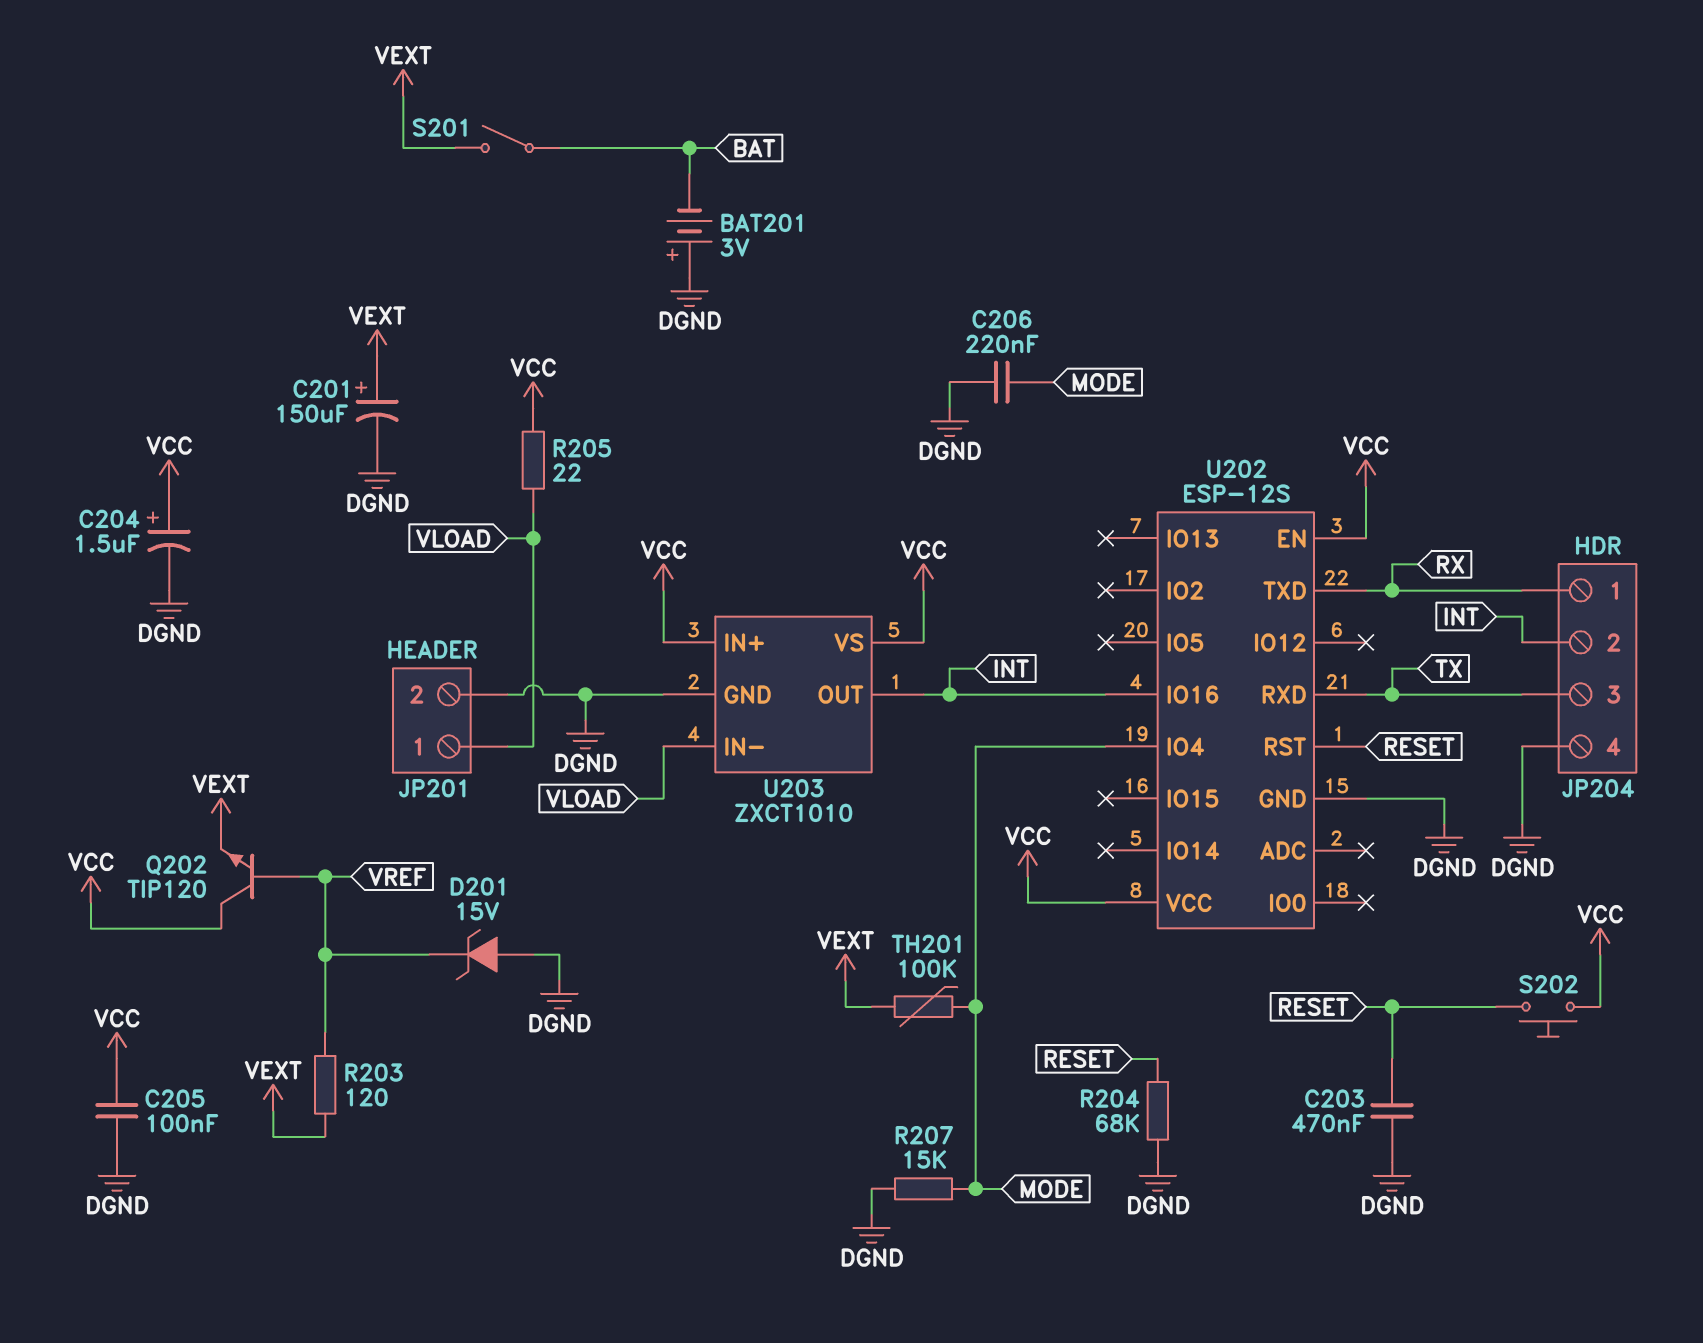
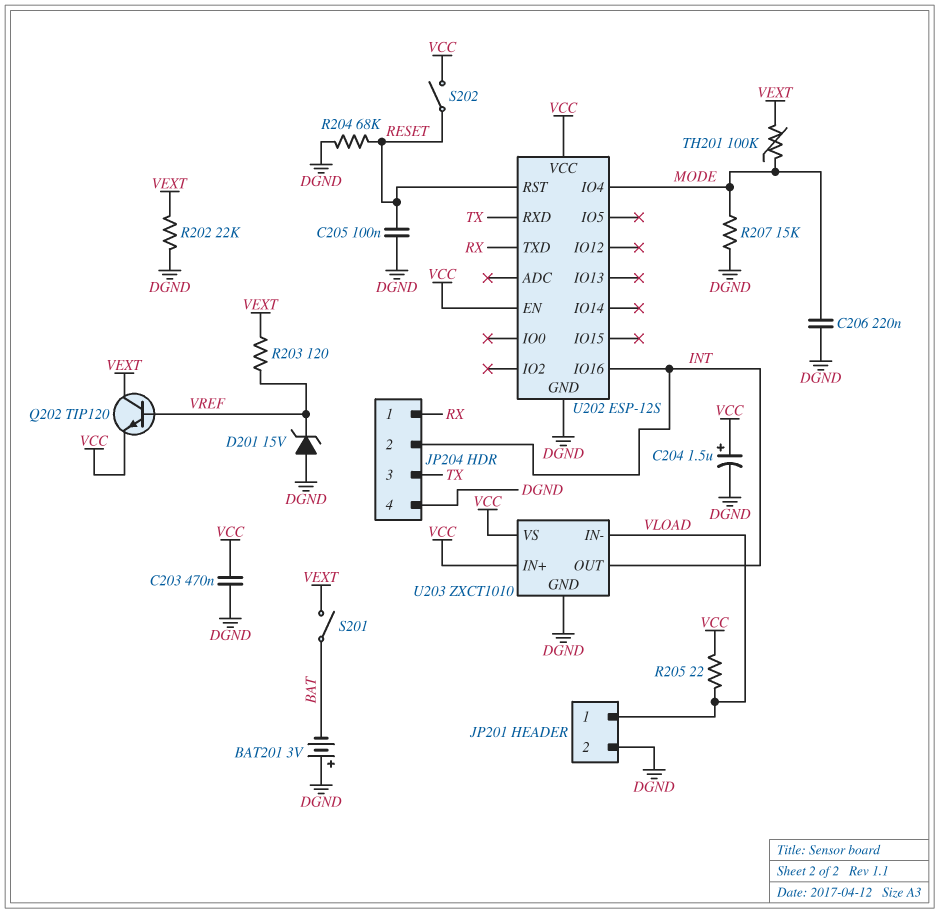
C201: 150uF (plus VEXT, minus DGND) -> none
C203: 470nF (DGND, RESET) -> 470nF (DGND, VCC)
C205: 100nF (DGND, VCC) -> 100nF (DGND, RESET)
Q202: NPN TIP120 (B VREF, C VCC, E VEXT) -> NPN TIP120 (B VREF, C VEXT, E VCC)
R202: none -> 22k (DGND, VEXT)
S202: button (RESET, VCC) -> switch (RESET, VCC)

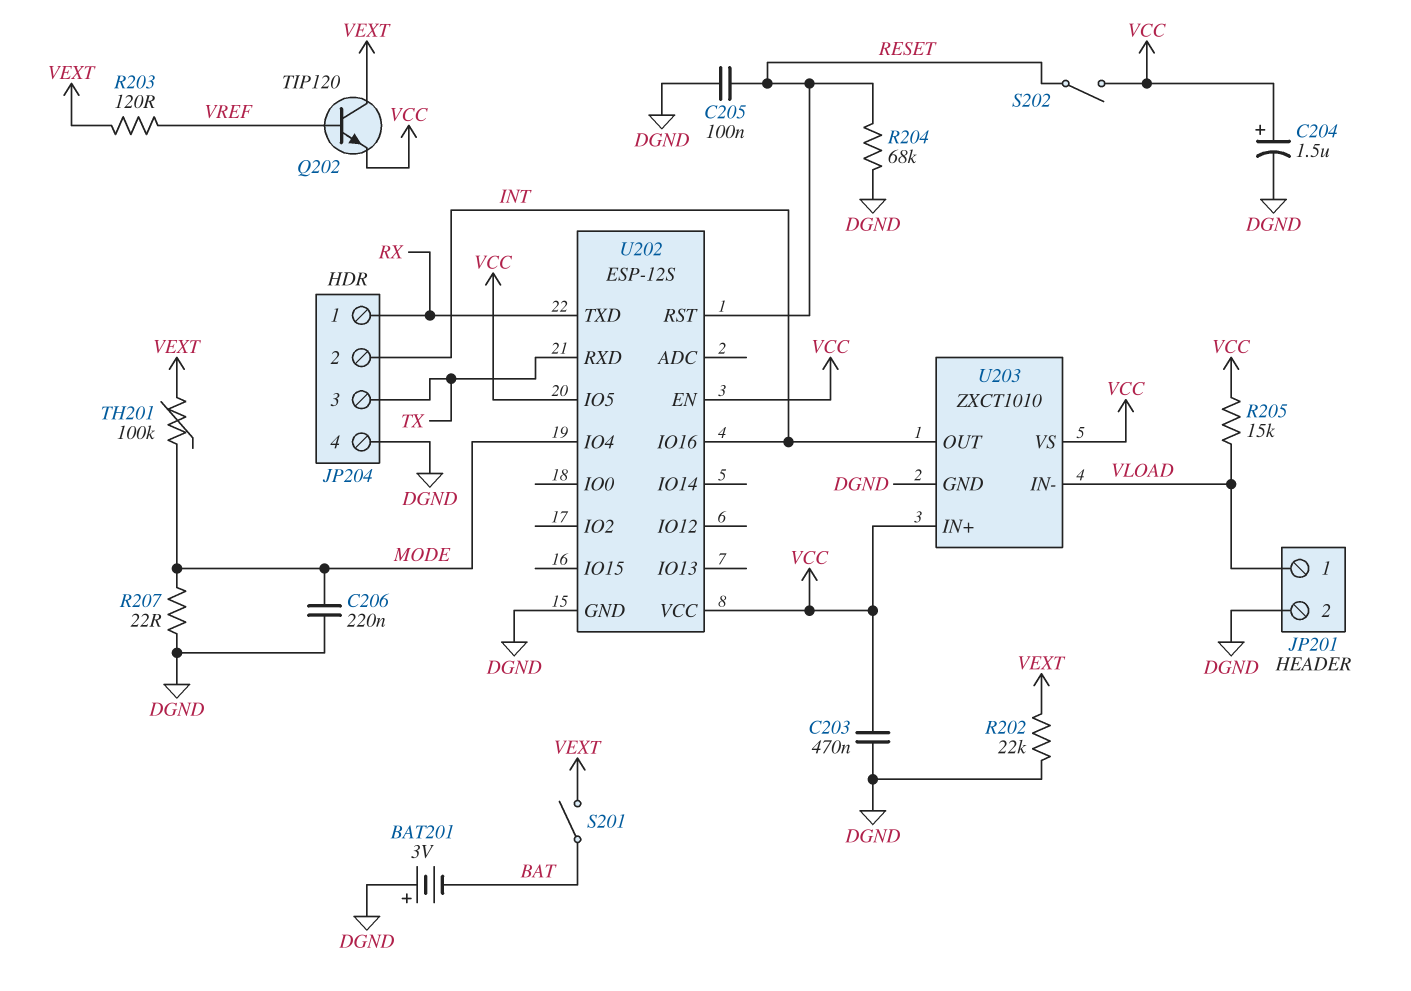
D201: zener 15V (A DGND, K VREF) -> none
R205: 22 (VCC, VLOAD) -> 15k (VCC, VLOAD)
R207: 15k (DGND, MODE) -> 22 (DGND, MODE)
U202 pin IO5: none -> VCC

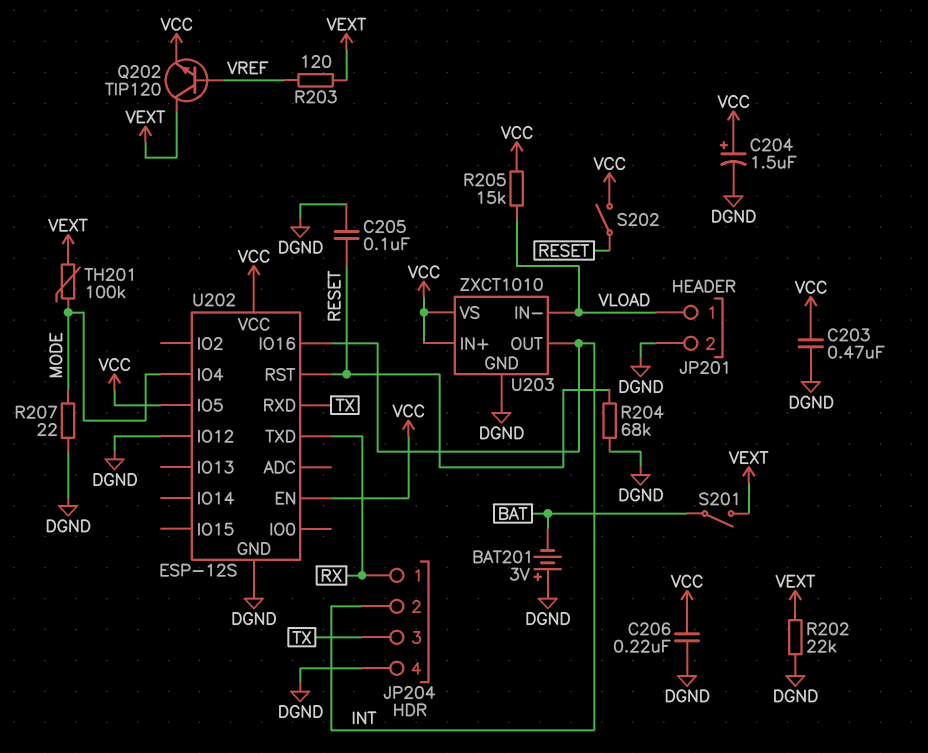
C206: 220nF (DGND, MODE) -> 220nF (DGND, VCC)
U202 pin IO12: none -> DGND

